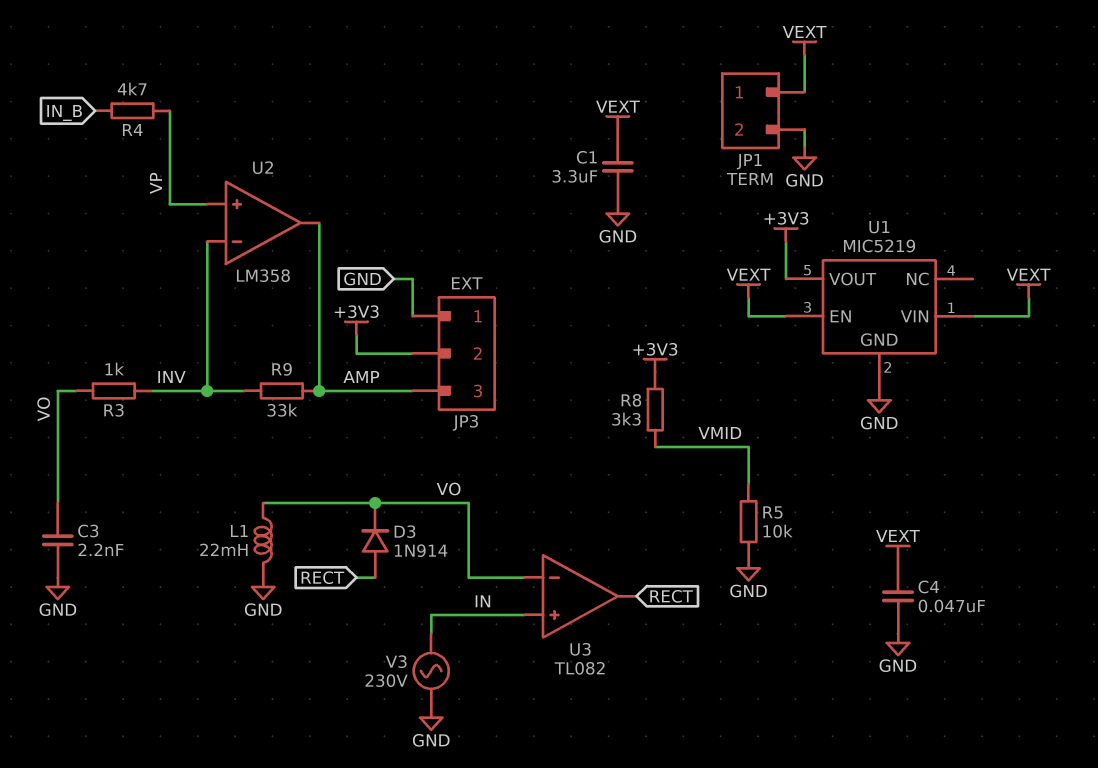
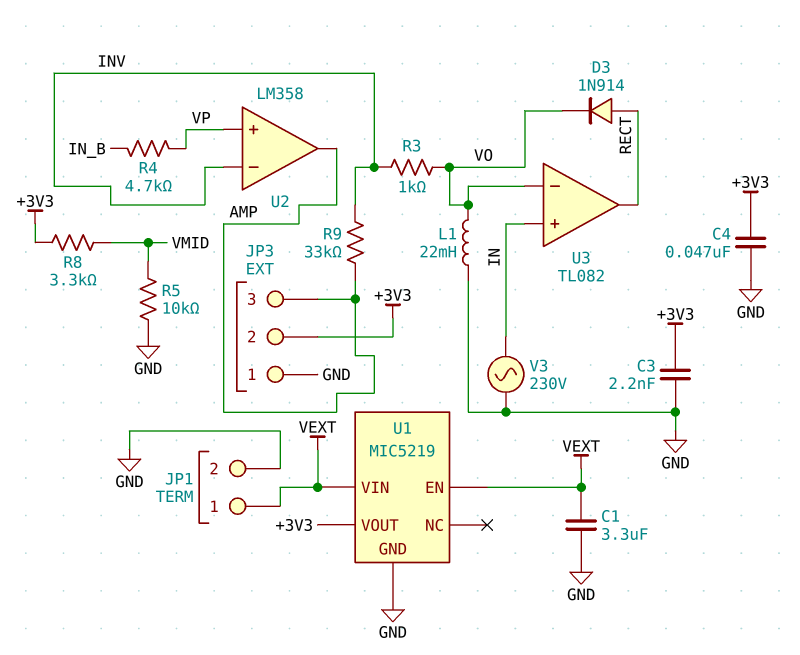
C3: 2.2nF (GND, VO) -> 2.2nF (+3V3, GND)
C4: 47nF (GND, VEXT) -> 47nF (+3V3, GND)

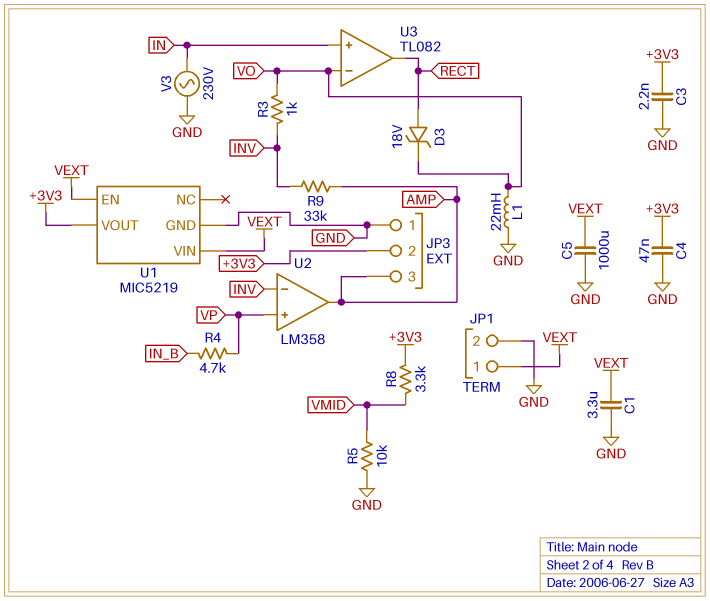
C5: none -> 1000uF (GND, VEXT)
D3: diode 1N914 (A RECT, K VO) -> zener 18V (A RECT, K VO)

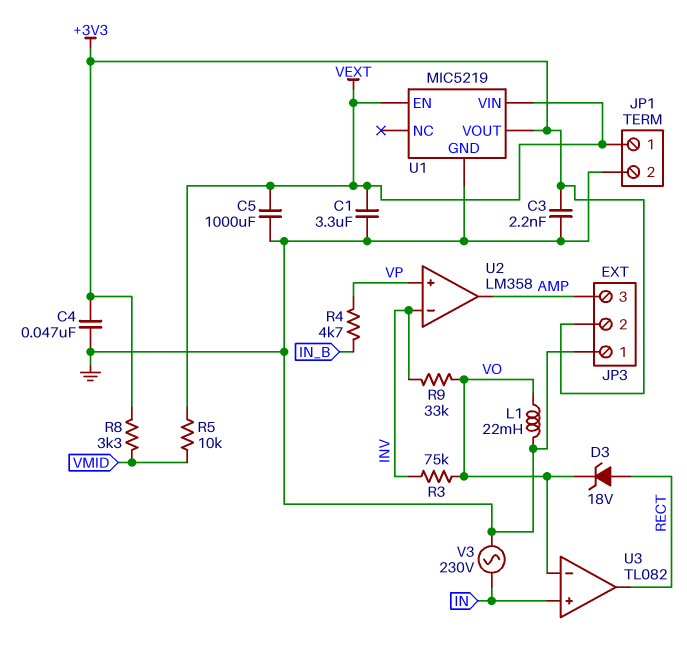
R3: 1k (INV, VO) -> 75k (INV, VO)
R5: 10k (GND, VMID) -> 10k (VEXT, VMID)
R9: 33k (AMP, INV) -> 33k (INV, VO)

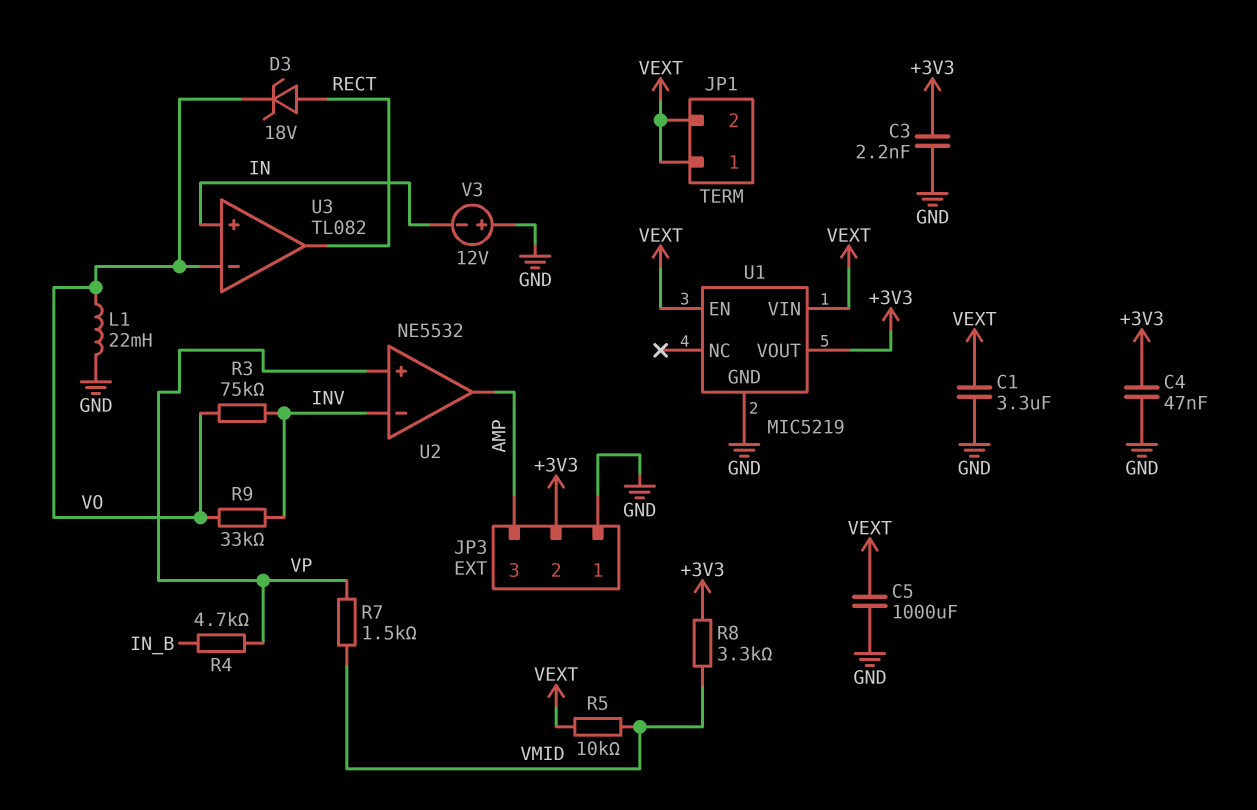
JP1 pin 2: GND -> VEXT
R7: none -> 1.5k (VMID, VP)
U2: LM358 -> NE5532
V3: AC 230V (GND, IN) -> 12V (plus GND, minus IN)

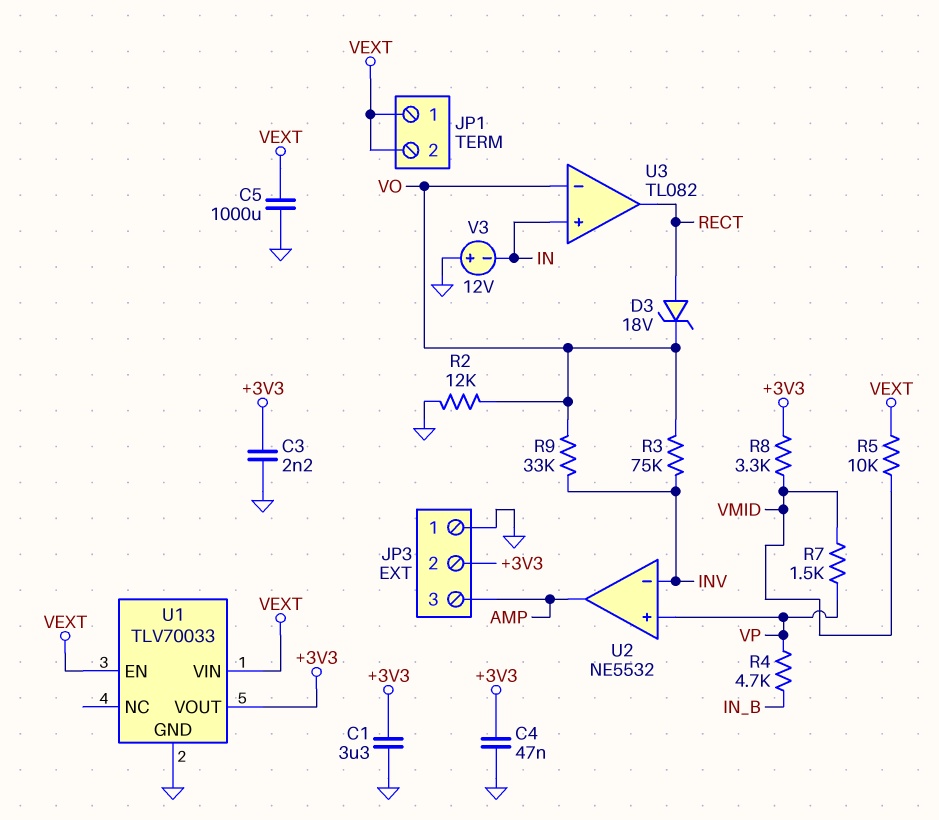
C1: 3.3uF (GND, VEXT) -> 3.3uF (+3V3, GND)
L1: 22mH (GND, VO) -> none
R2: none -> 12k (GND, VO)
U1: MIC5219 -> TLV70033

